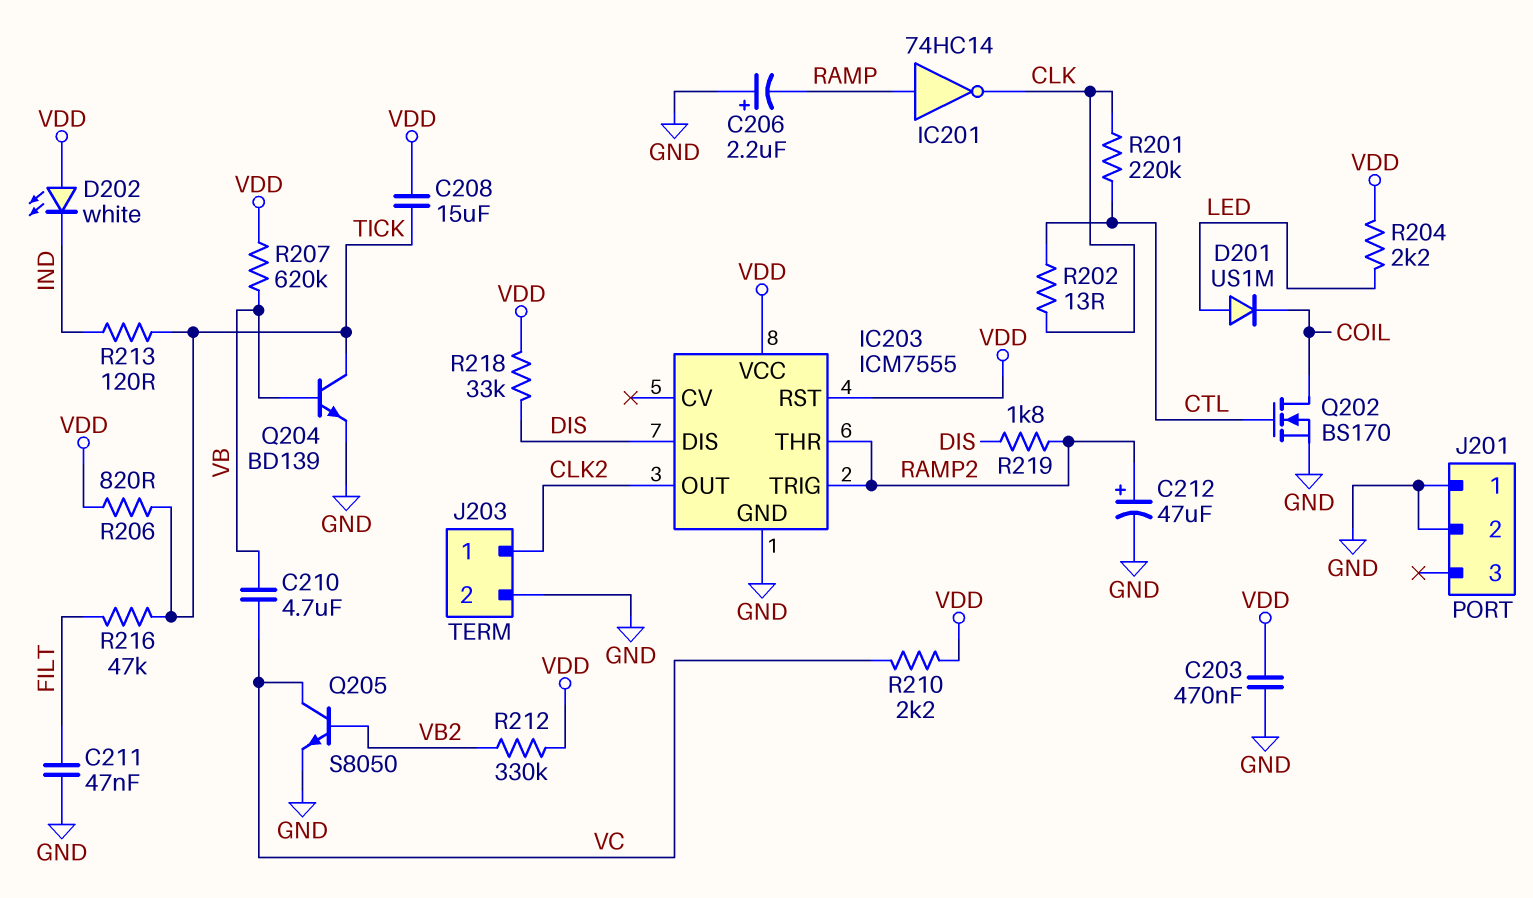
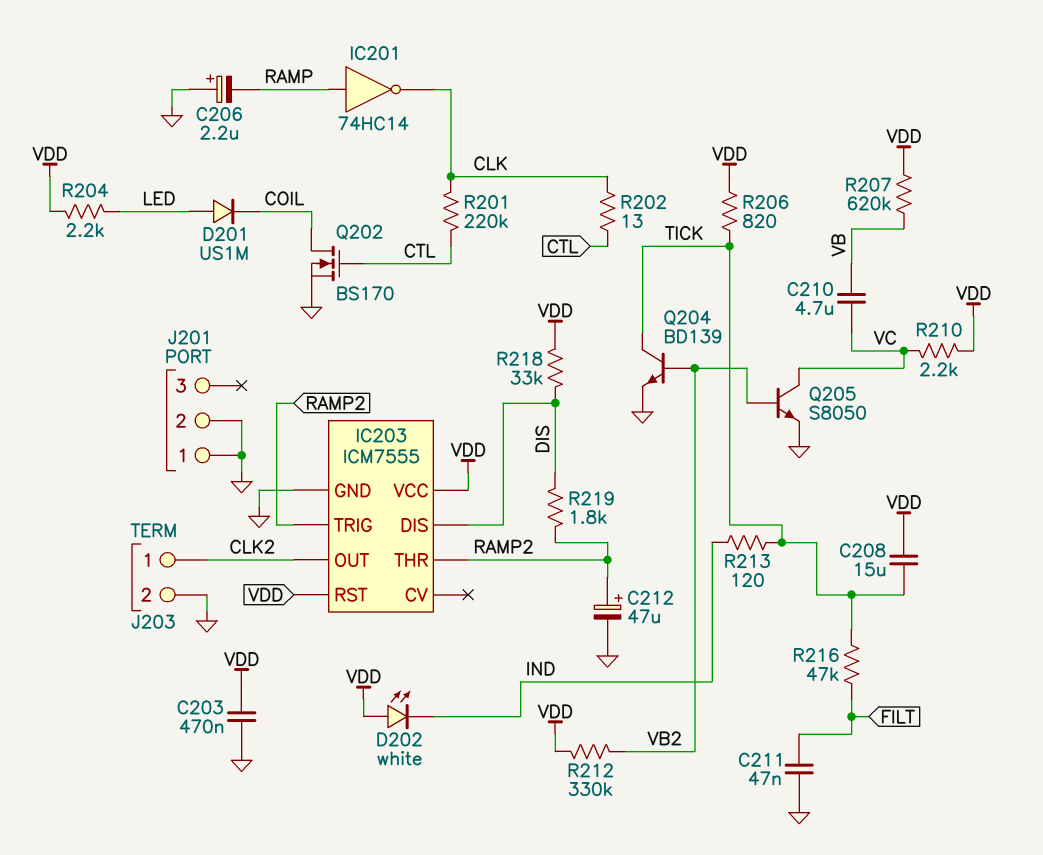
Q204: NPN BD139 (B VB, C TICK, E GND) -> NPN BD139 (B VB2, C TICK, E GND)

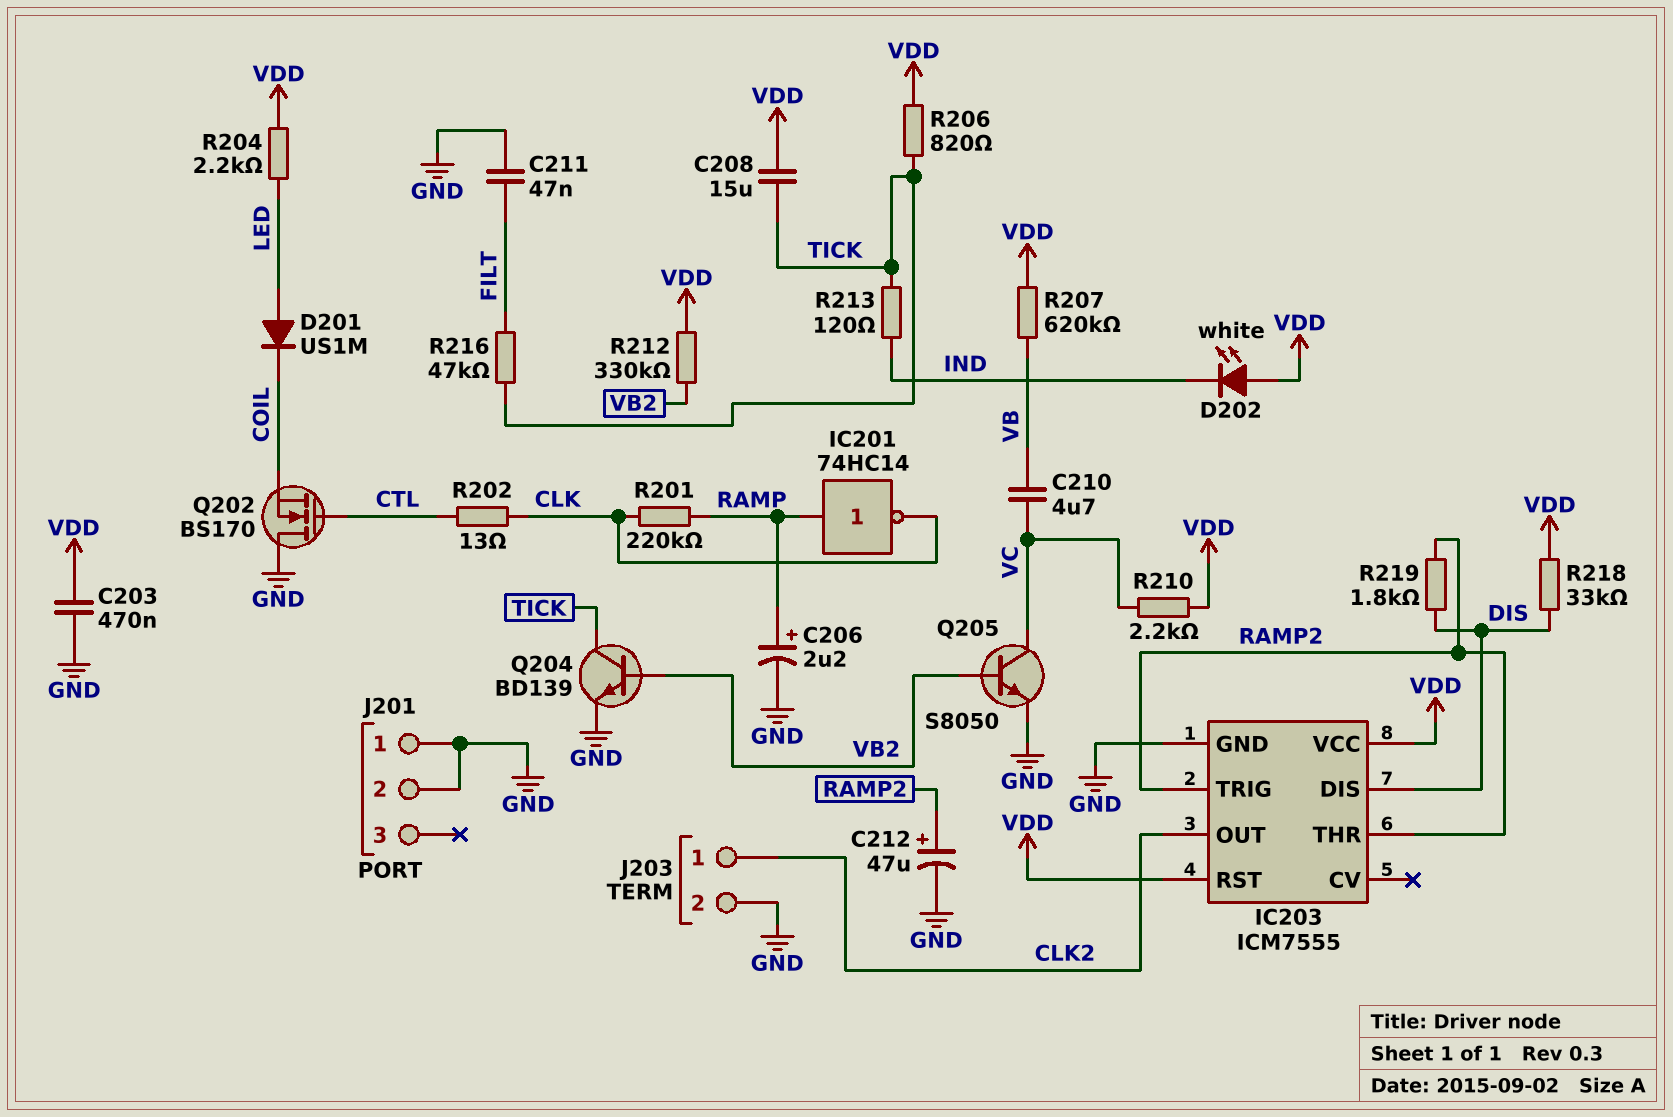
C206: 2.2uF (plus GND, minus RAMP) -> 2.2uF (plus RAMP, minus GND)
Q202: NMOS BS170 (G CTL, D COIL, S GND) -> NMOS BS170 (G CTL, D GND, S COIL)
R201: 220k (CLK, CTL) -> 220k (CLK, RAMP)

